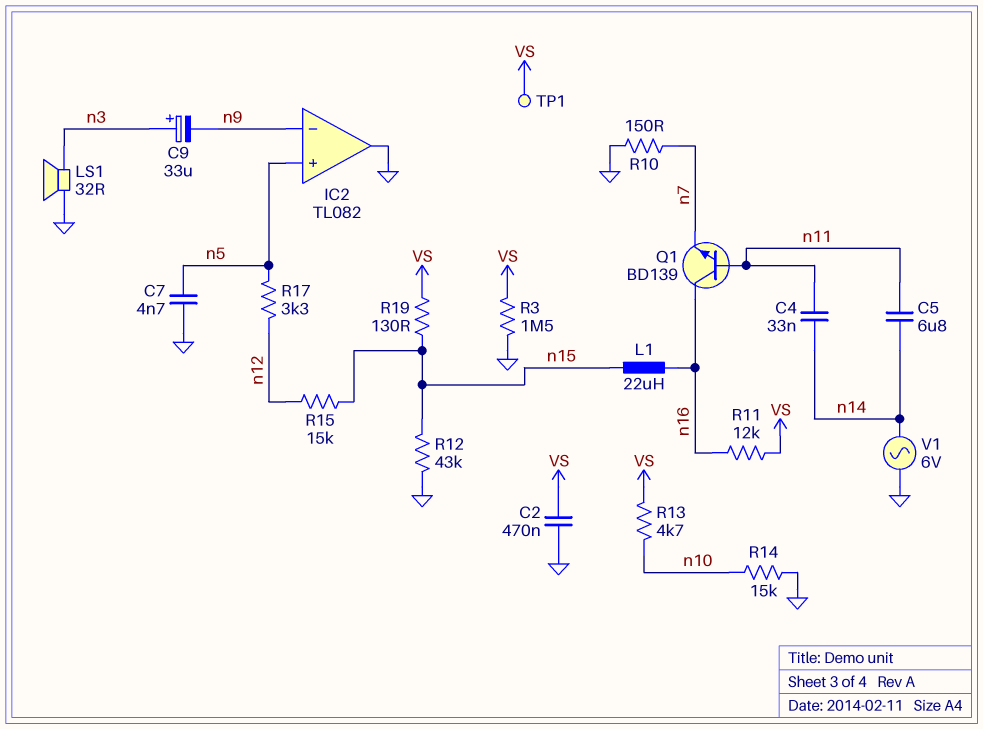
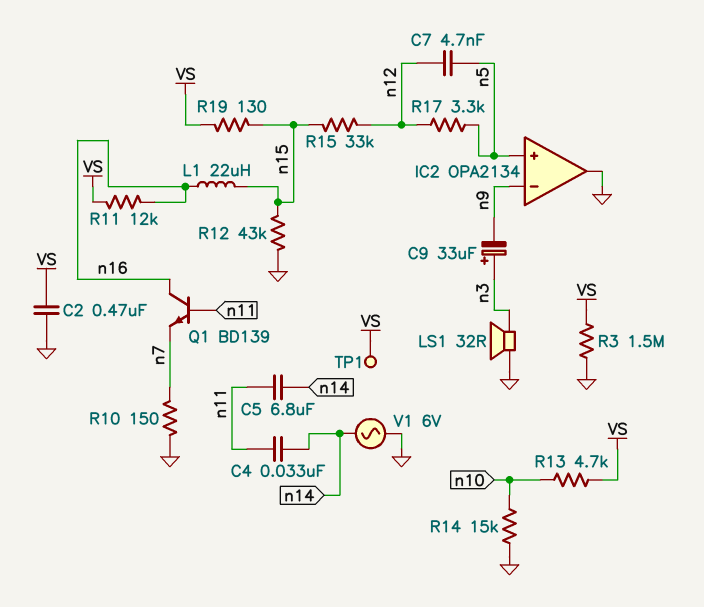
C7: 4.7nF (GND, n5) -> 4.7nF (n5, n12)
IC2: TL082 -> OPA2134
R15: 15k (n12, n15) -> 33k (n12, n15)

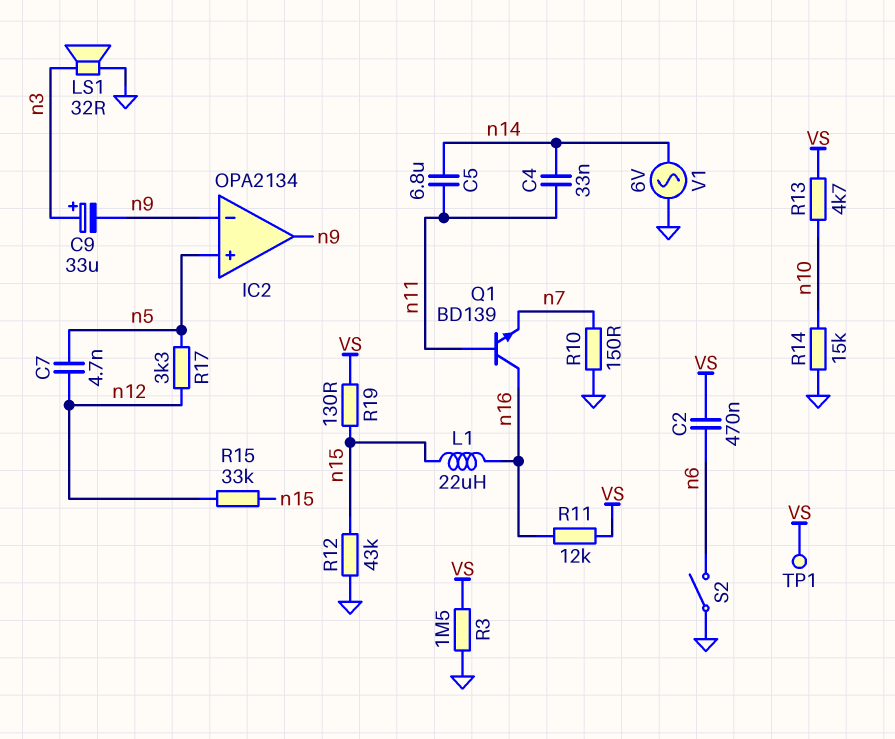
C2: 470nF (GND, VS) -> 470nF (VS, n6)
IC2 pin out: GND -> n9
S2: none -> switch (GND, n6)

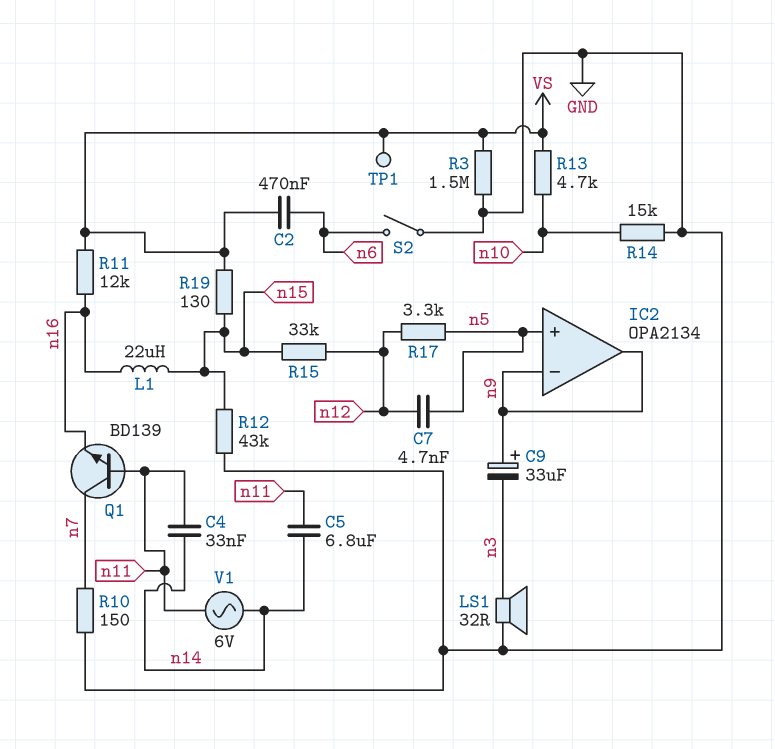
C9: 33uF (plus n3, minus n9) -> 33uF (plus n9, minus n3)
Q1: NPN BD139 (B n11, C n16, E n7) -> NPN BD139 (B n11, C n7, E n16)
V1: AC 6V (GND, n14) -> AC 6V (n11, n14)

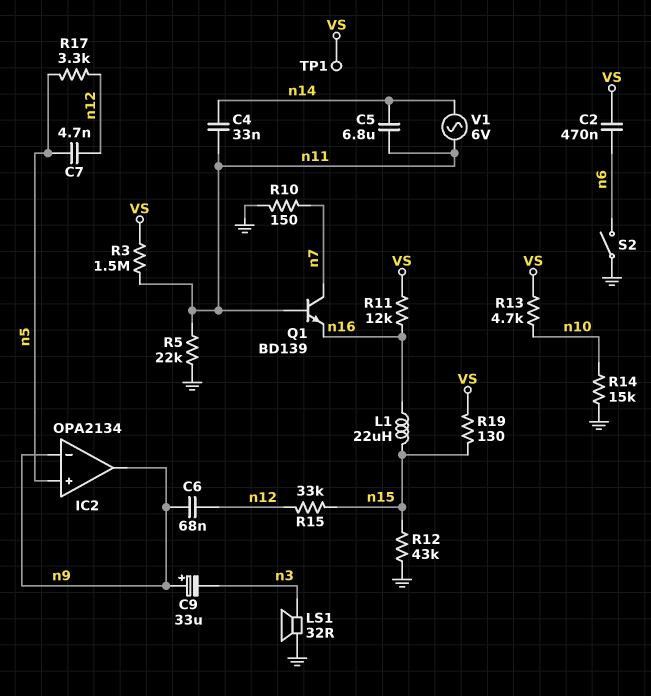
C6: none -> 68nF (n9, n12)
R3: 1.5M (GND, VS) -> 1.5M (VS, n11)
R5: none -> 22k (GND, n11)

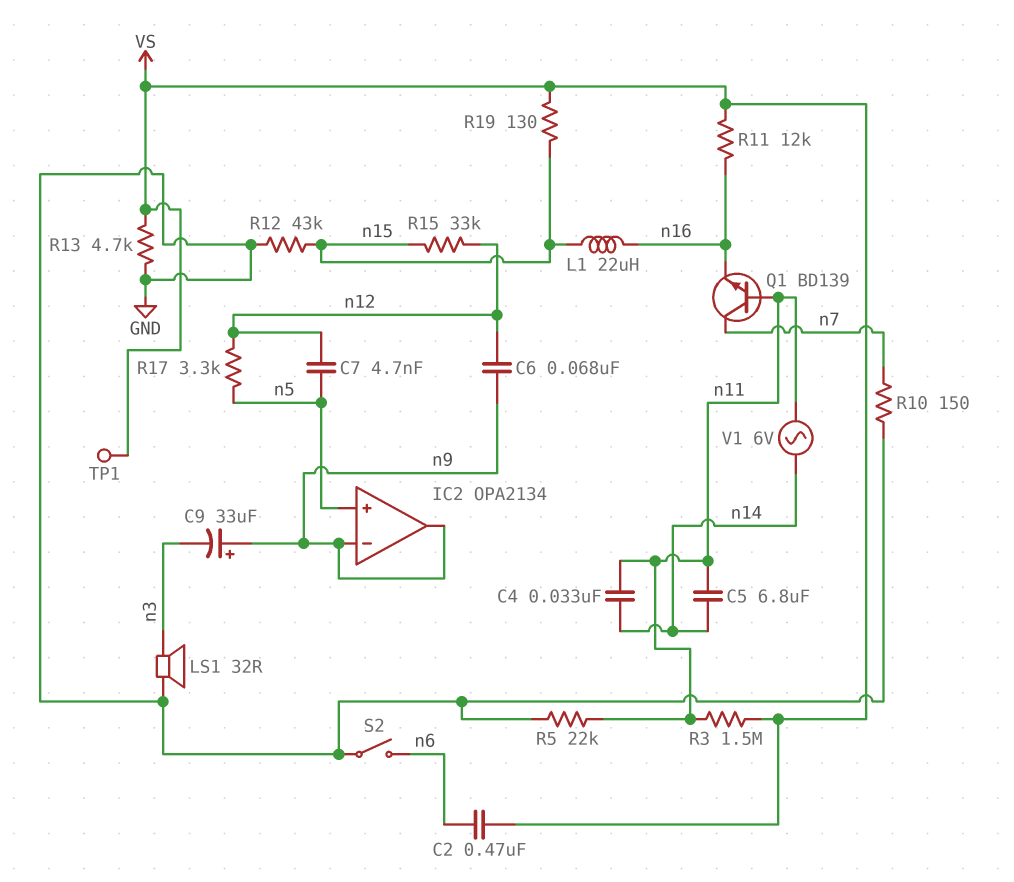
R13: 4.7k (VS, n10) -> 4.7k (GND, VS)
R14: 15k (GND, n10) -> none

